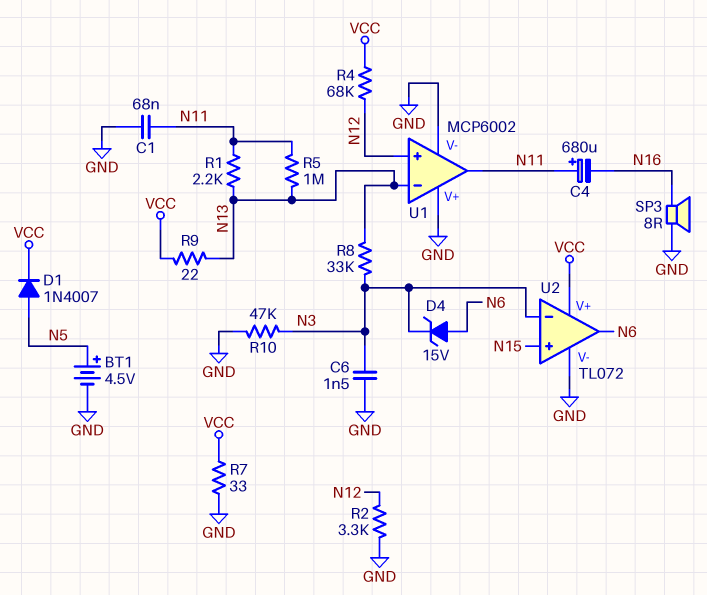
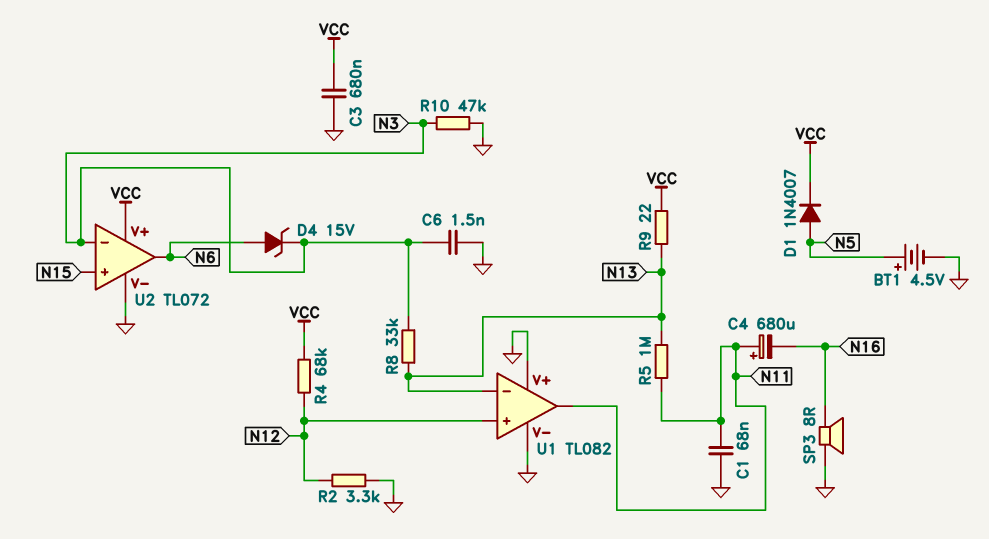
C3: none -> 680nF (GND, VCC)
R1: 2.2k (N11, N13) -> none
R7: 33 (GND, VCC) -> none
U1: MCP6002 -> TL082

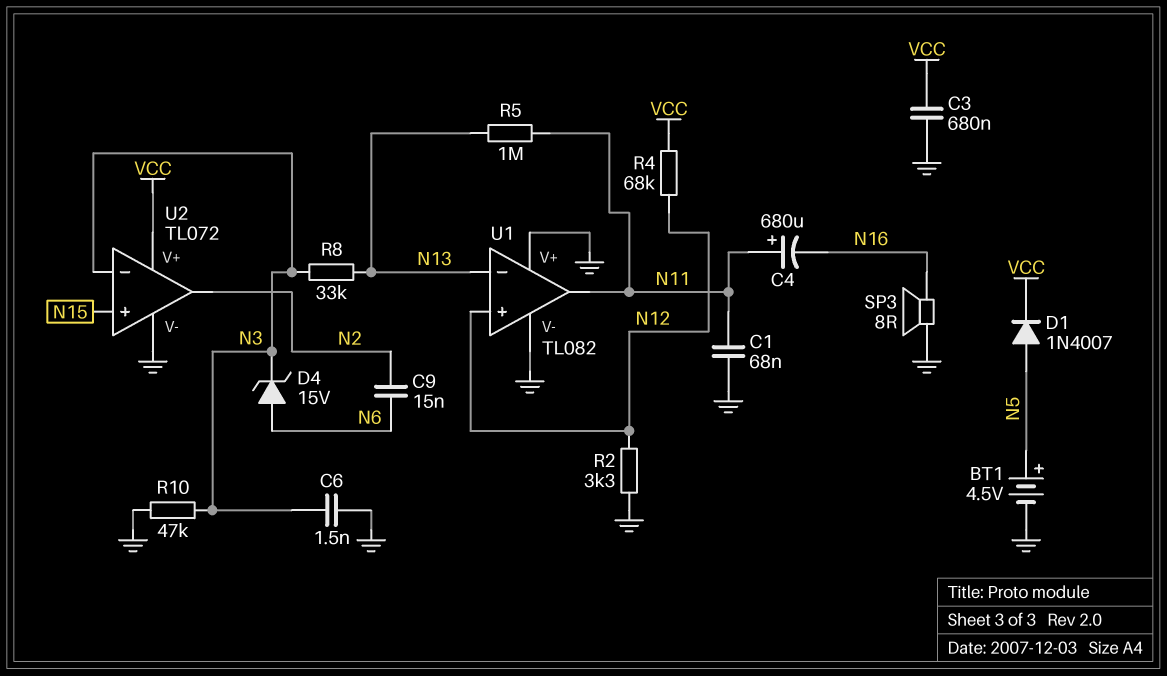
C9: none -> 15nF (N2, N6)
R9: 22 (N13, VCC) -> none
U2 pin out: N6 -> N2

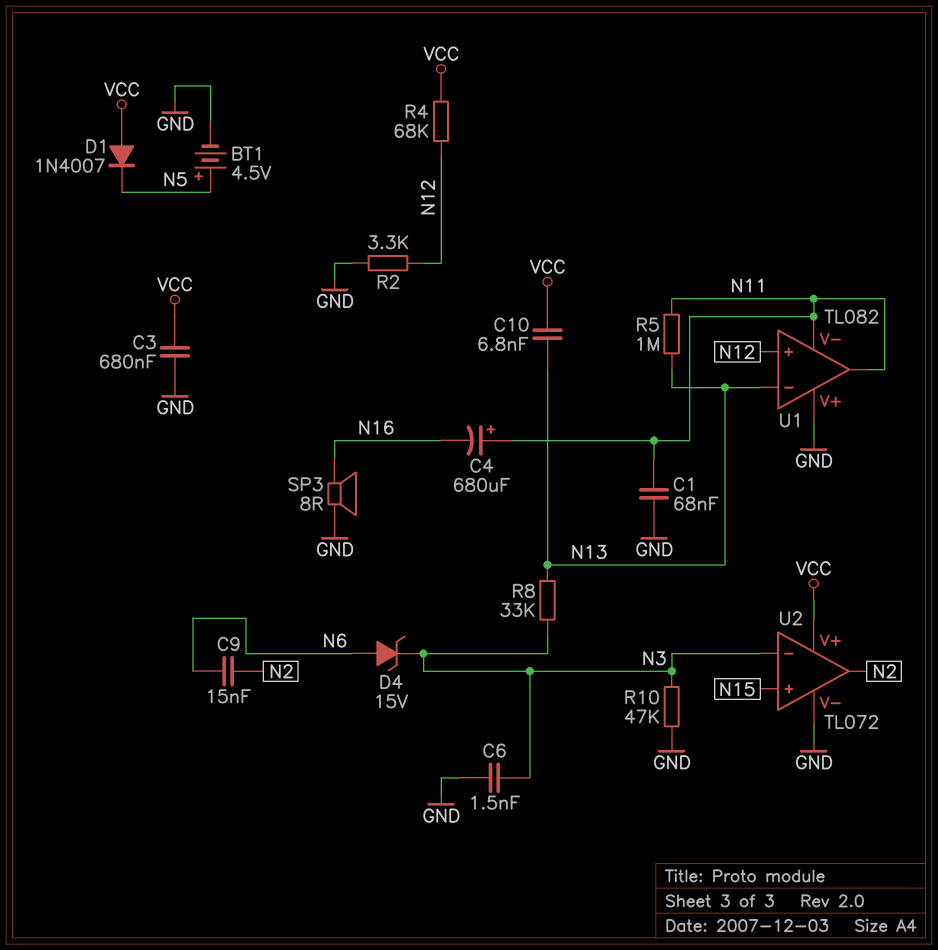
C10: none -> 6.8nF (N13, VCC)
D1: diode 1N4007 (A N5, K VCC) -> diode 1N4007 (A VCC, K N5)
U1 pin V-: GND -> N11

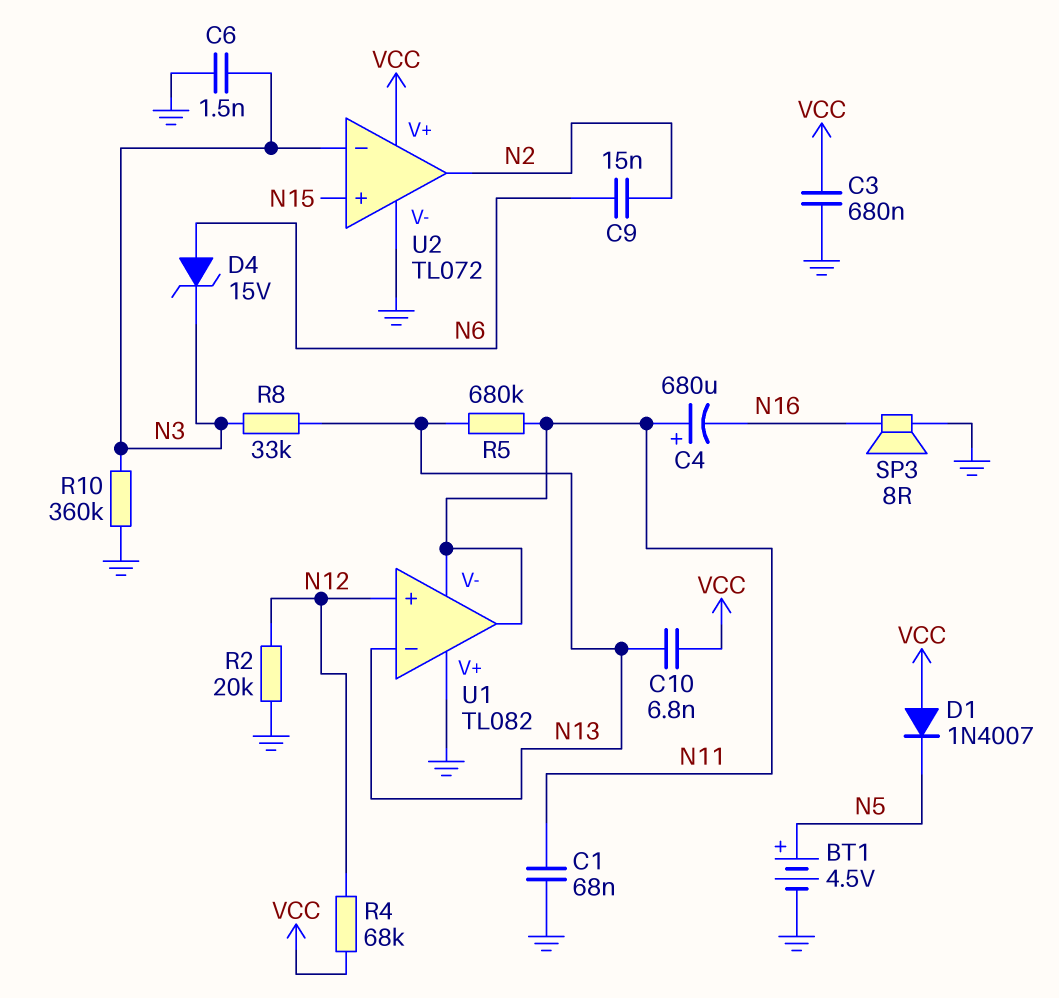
R2: 3.3k (GND, N12) -> 20k (GND, N12)
R5: 1M (N11, N13) -> 680k (N11, N13)
R10: 47k (GND, N3) -> 360k (GND, N3)

